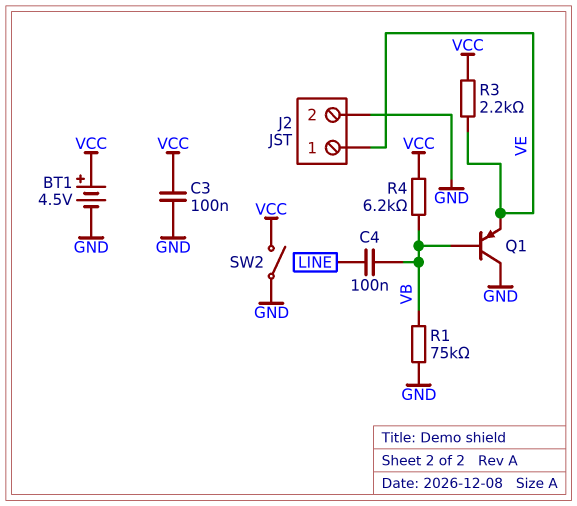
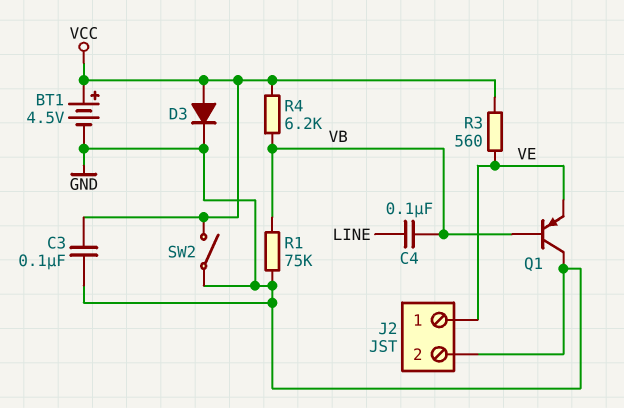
D3: none -> diode (A VCC, K GND)
R3: 2.2k (VCC, VE) -> 560 (VCC, VE)

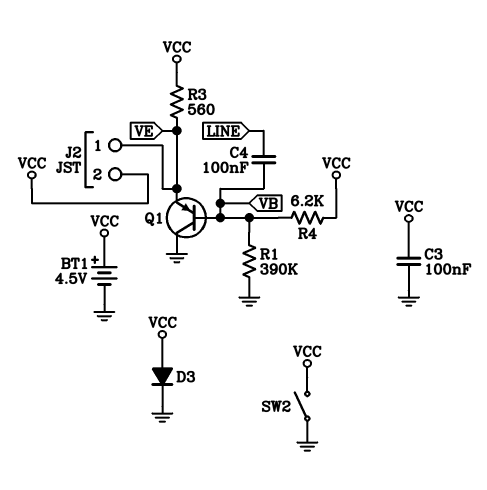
J2 pin 2: GND -> VCC
R1: 75k (GND, VB) -> 390k (GND, VB)

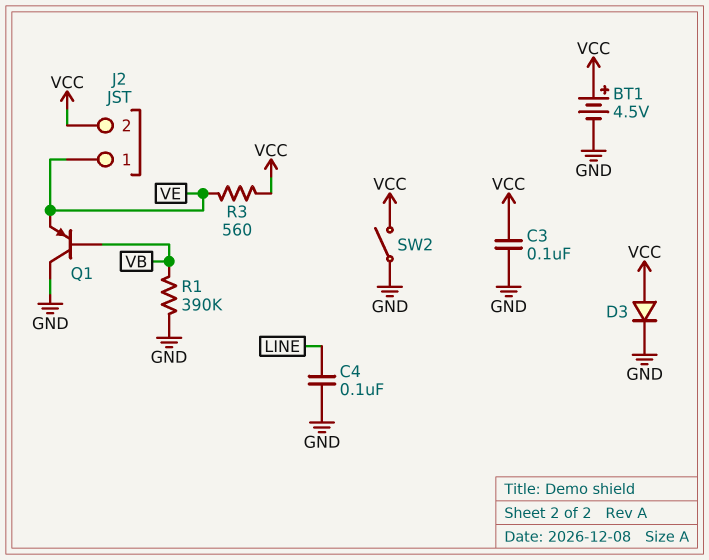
C4: 100nF (LINE, VB) -> 100nF (GND, LINE)
R4: 6.2k (VB, VCC) -> none

